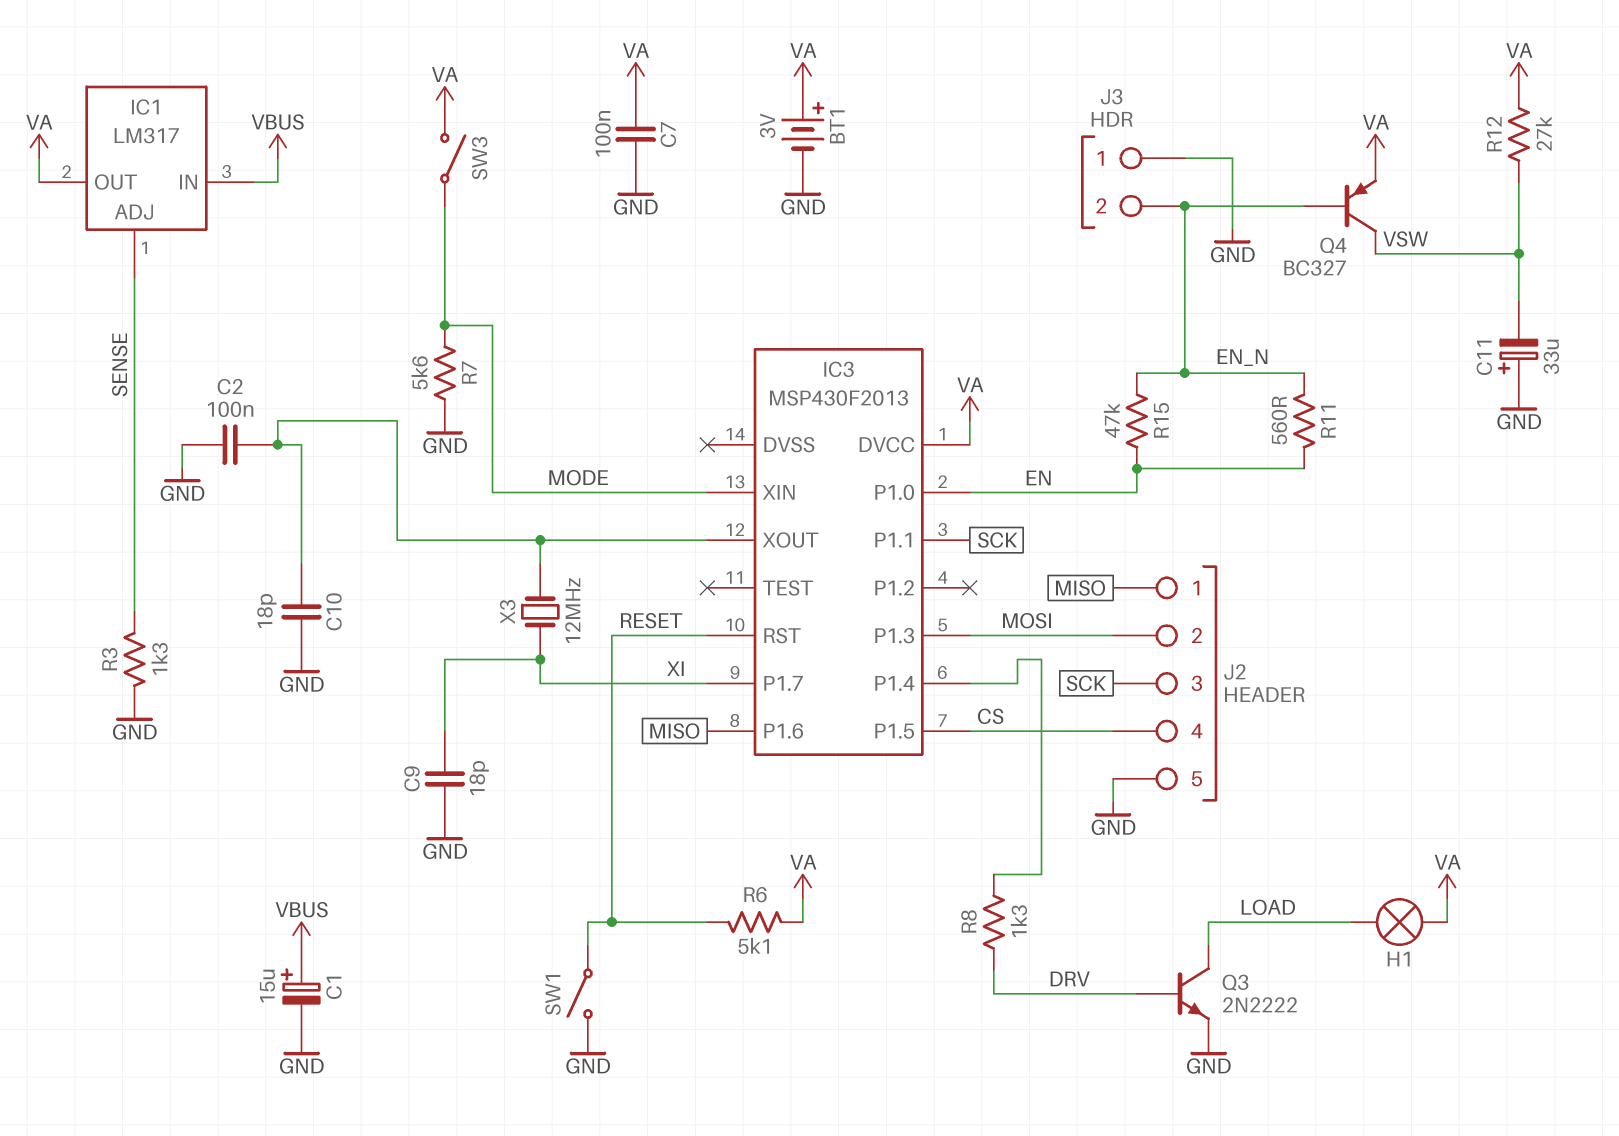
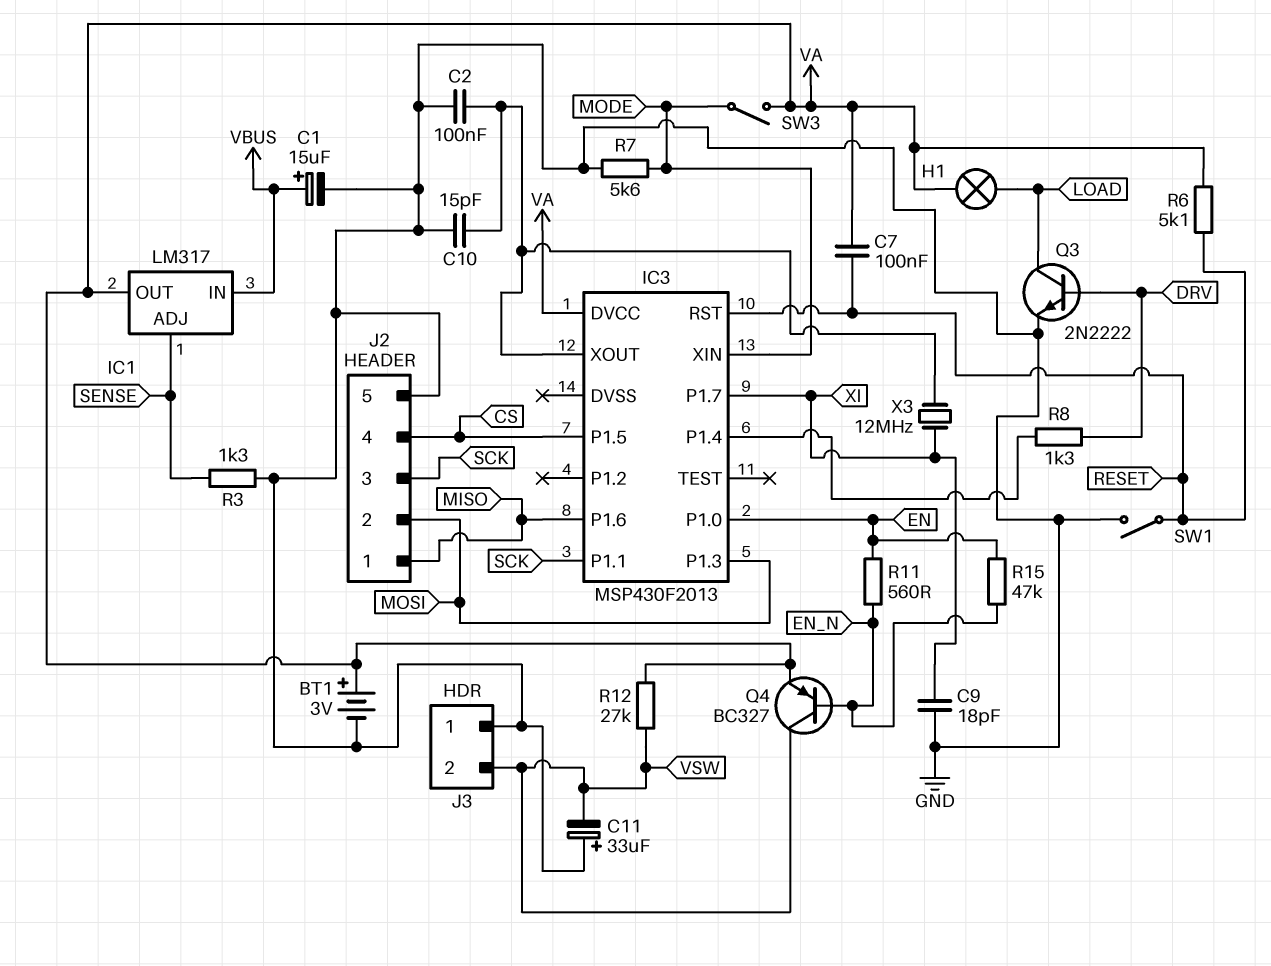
C7: 100nF (GND, VA) -> 100nF (RESET, VA)
C10: 18pF (GND, IC3/XOUT) -> 15pF (GND, IC3/XOUT)
J3 pin 2: EN_N -> VSW

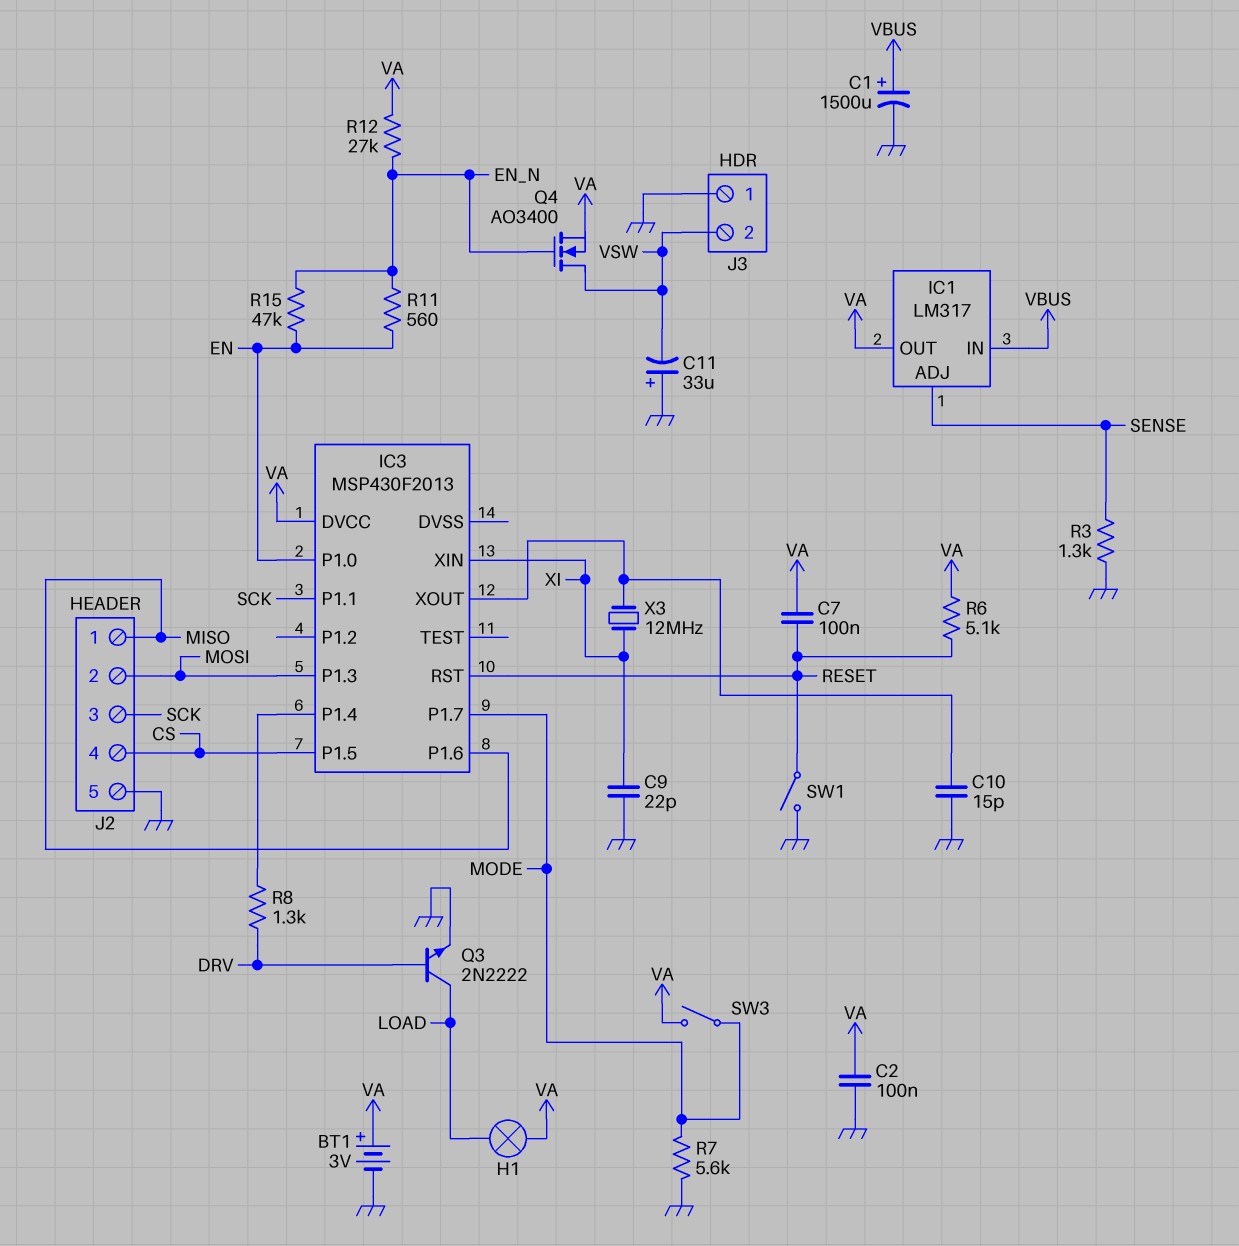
C1: 15uF (plus VBUS, minus GND) -> 1500uF (plus VBUS, minus GND)
C2: 100nF (GND, IC3/XOUT) -> 100nF (GND, VA)
C9: 18pF (GND, XI) -> 22pF (GND, XI)
IC3 pin P1.7: XI -> MODE
IC3 pin XIN: MODE -> XI
Q4: PNP BC327 (B EN_N, C VSW, E VA) -> NMOS AO3400 (G EN_N, D VSW, S VA)
R12: 27k (VA, VSW) -> 27k (EN_N, VA)

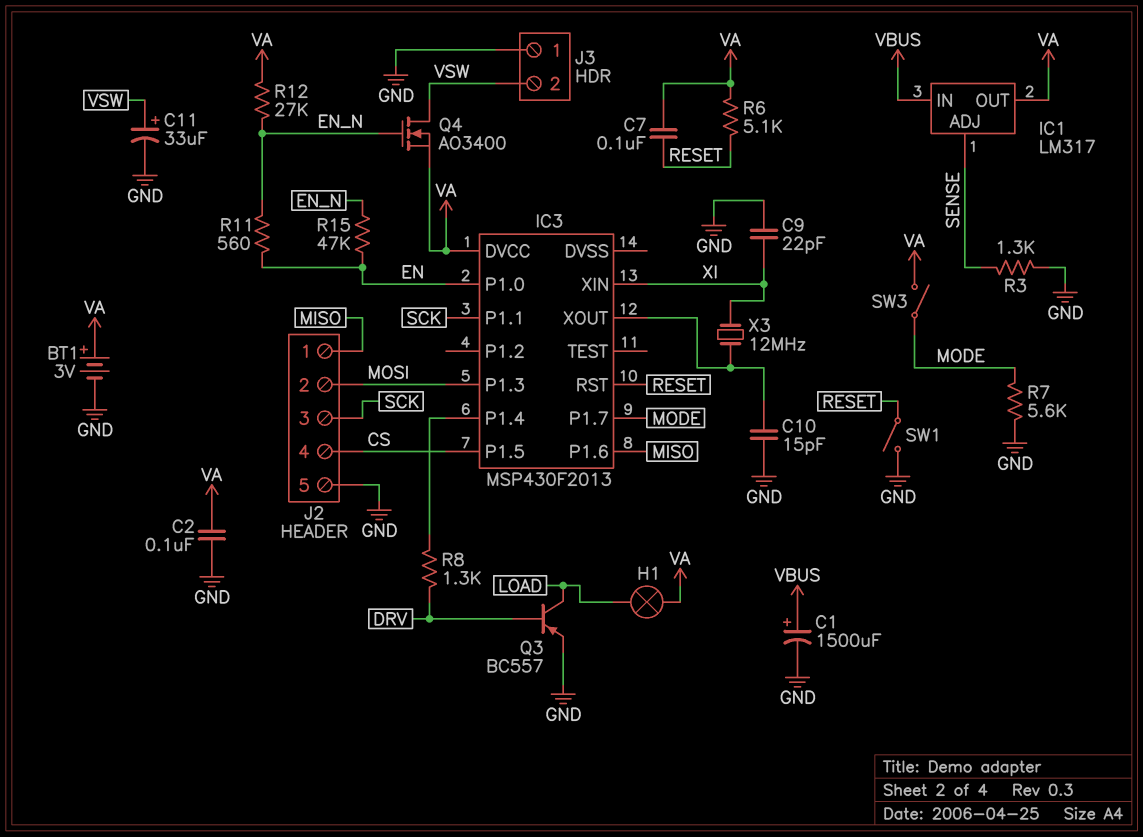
C11: 33uF (plus GND, minus VSW) -> 33uF (plus VSW, minus GND)
Q3: NPN 2N2222 (B DRV, C LOAD, E GND) -> PNP BC557 (B DRV, C LOAD, E GND)

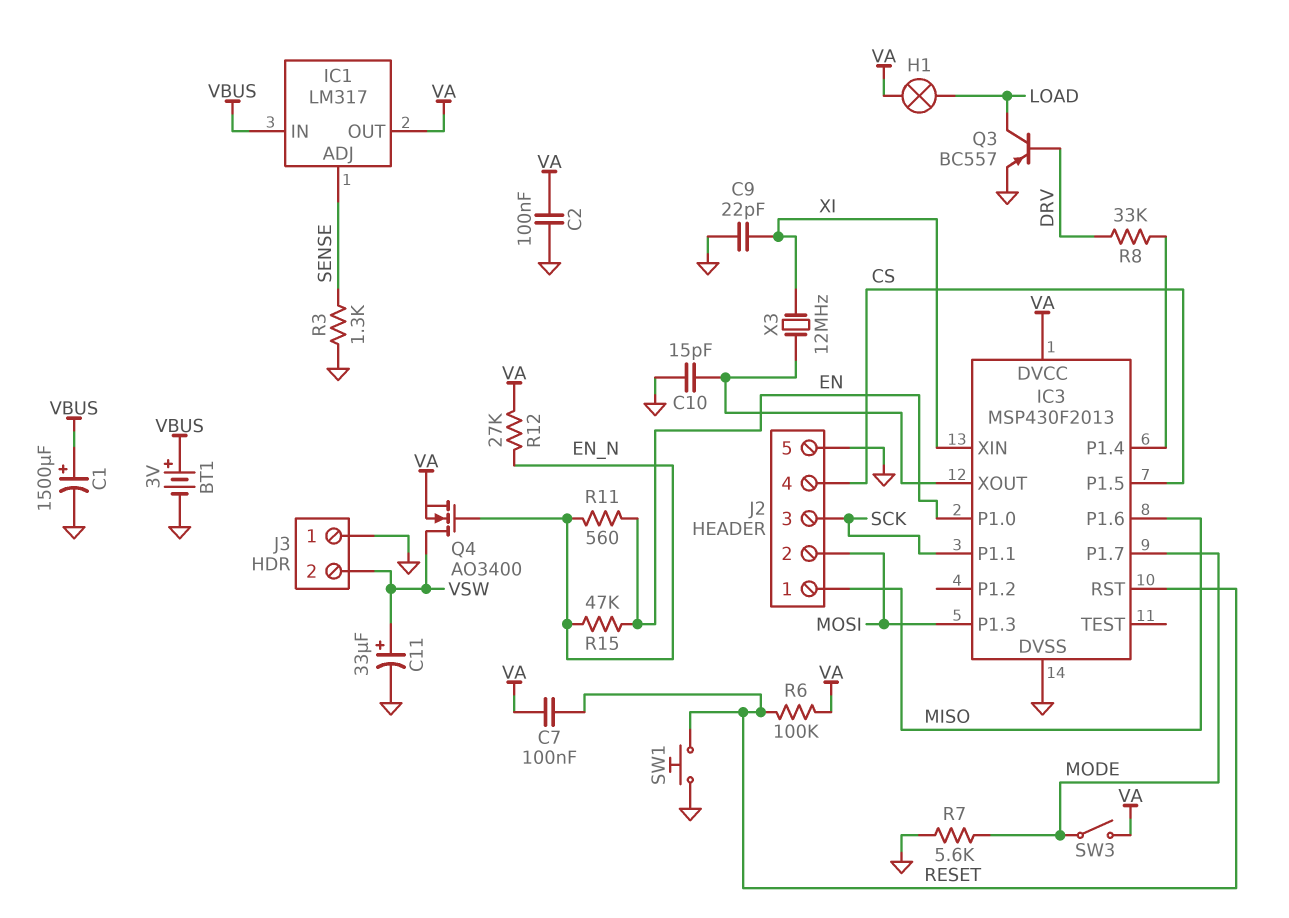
BT1: 3V (plus VA, minus GND) -> 3V (plus VBUS, minus GND)
IC3 pin DVSS: none -> GND
R6: 5.1k (RESET, VA) -> 100k (RESET, VA)
R8: 1.3k (DRV, IC3/P1.4) -> 33k (DRV, IC3/P1.4)
SW1: switch (GND, RESET) -> button (GND, RESET)

